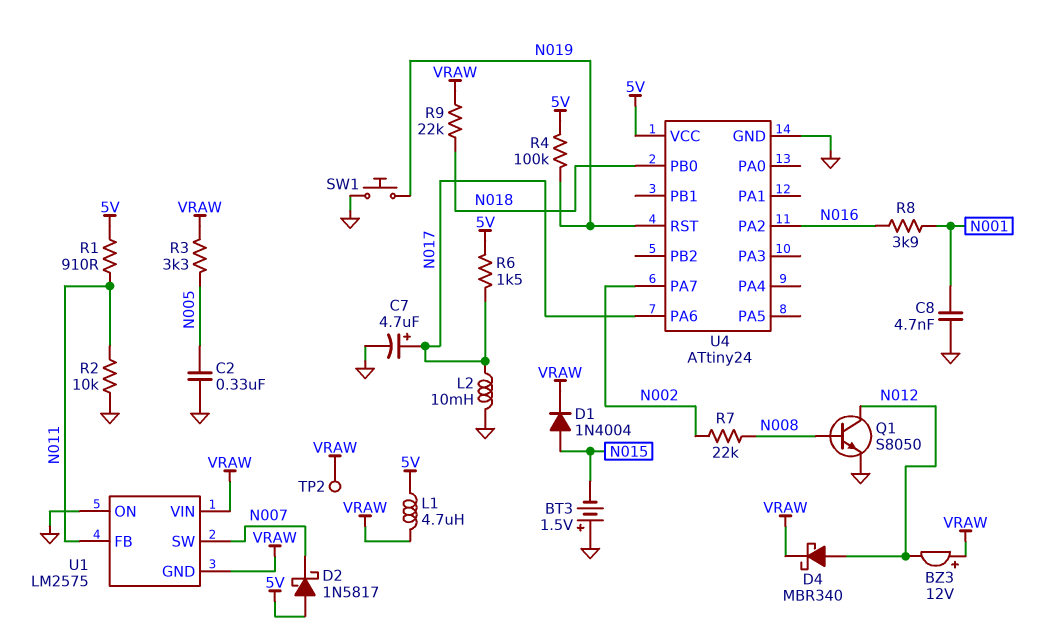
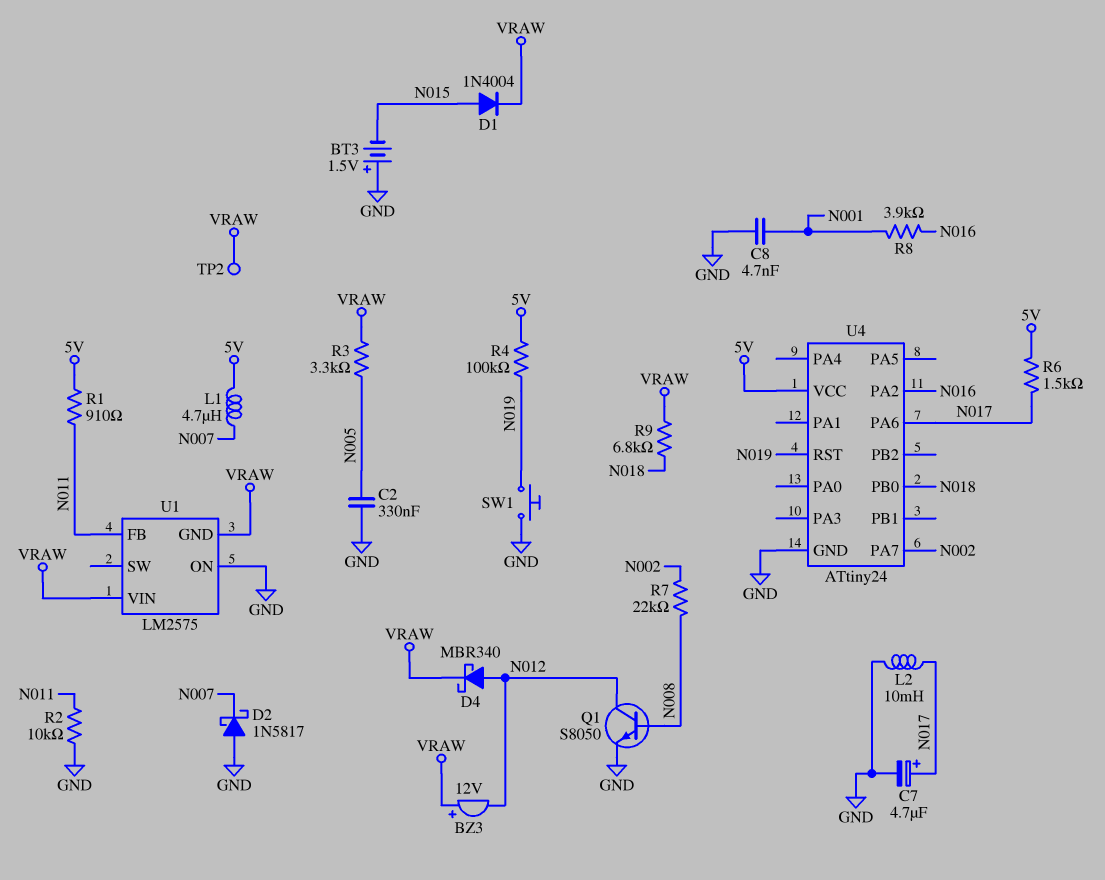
D2: schottky 1N5817 (A 5V, K N007) -> schottky 1N5817 (A GND, K N007)
L1: 4.7uH (5V, VRAW) -> 4.7uH (5V, N007)
R9: 22k (N018, VRAW) -> 6.8k (N018, VRAW)
U1 pin SW: N007 -> none

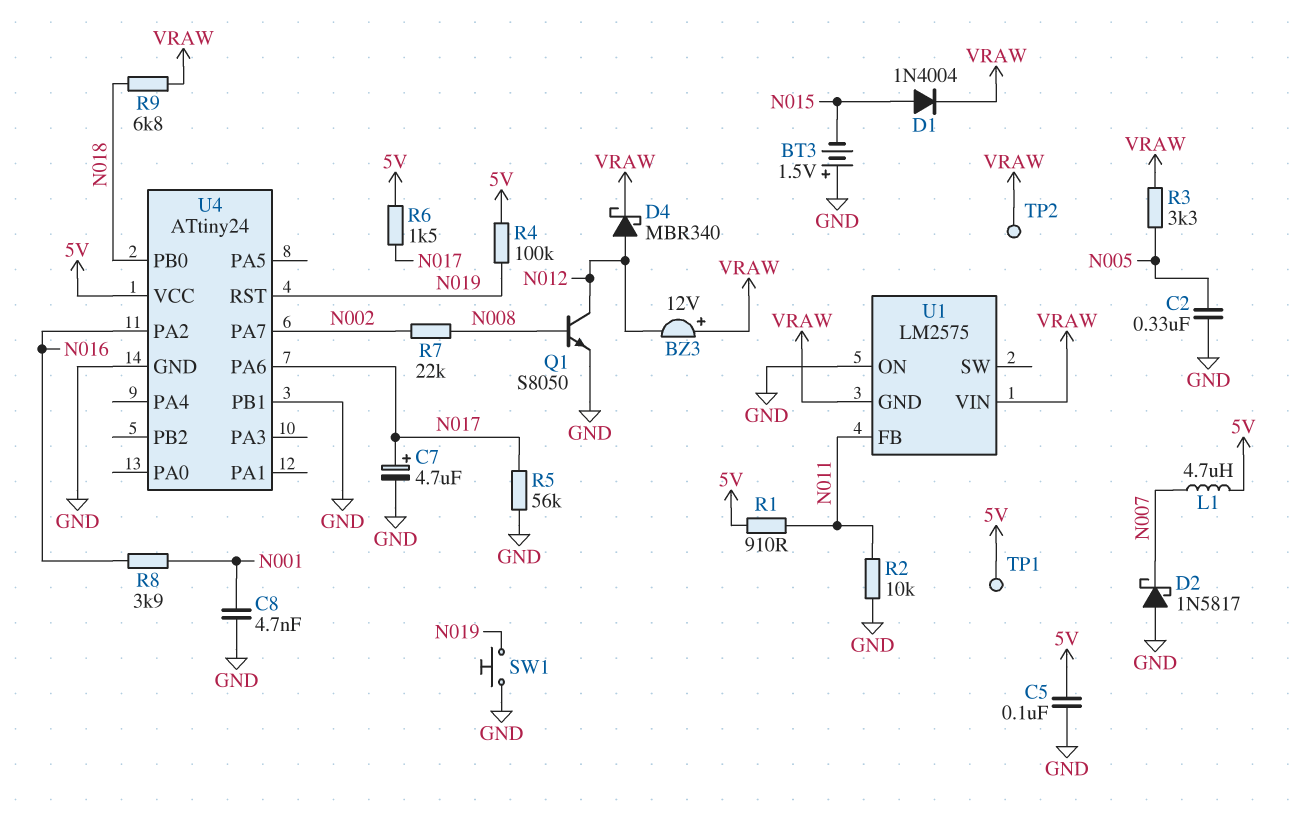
C5: none -> 100nF (5V, GND)
L2: 10mH (GND, N017) -> none
R5: none -> 56k (GND, N017)
TP1: none -> test point (5V)
U4 pin PB1: none -> GND

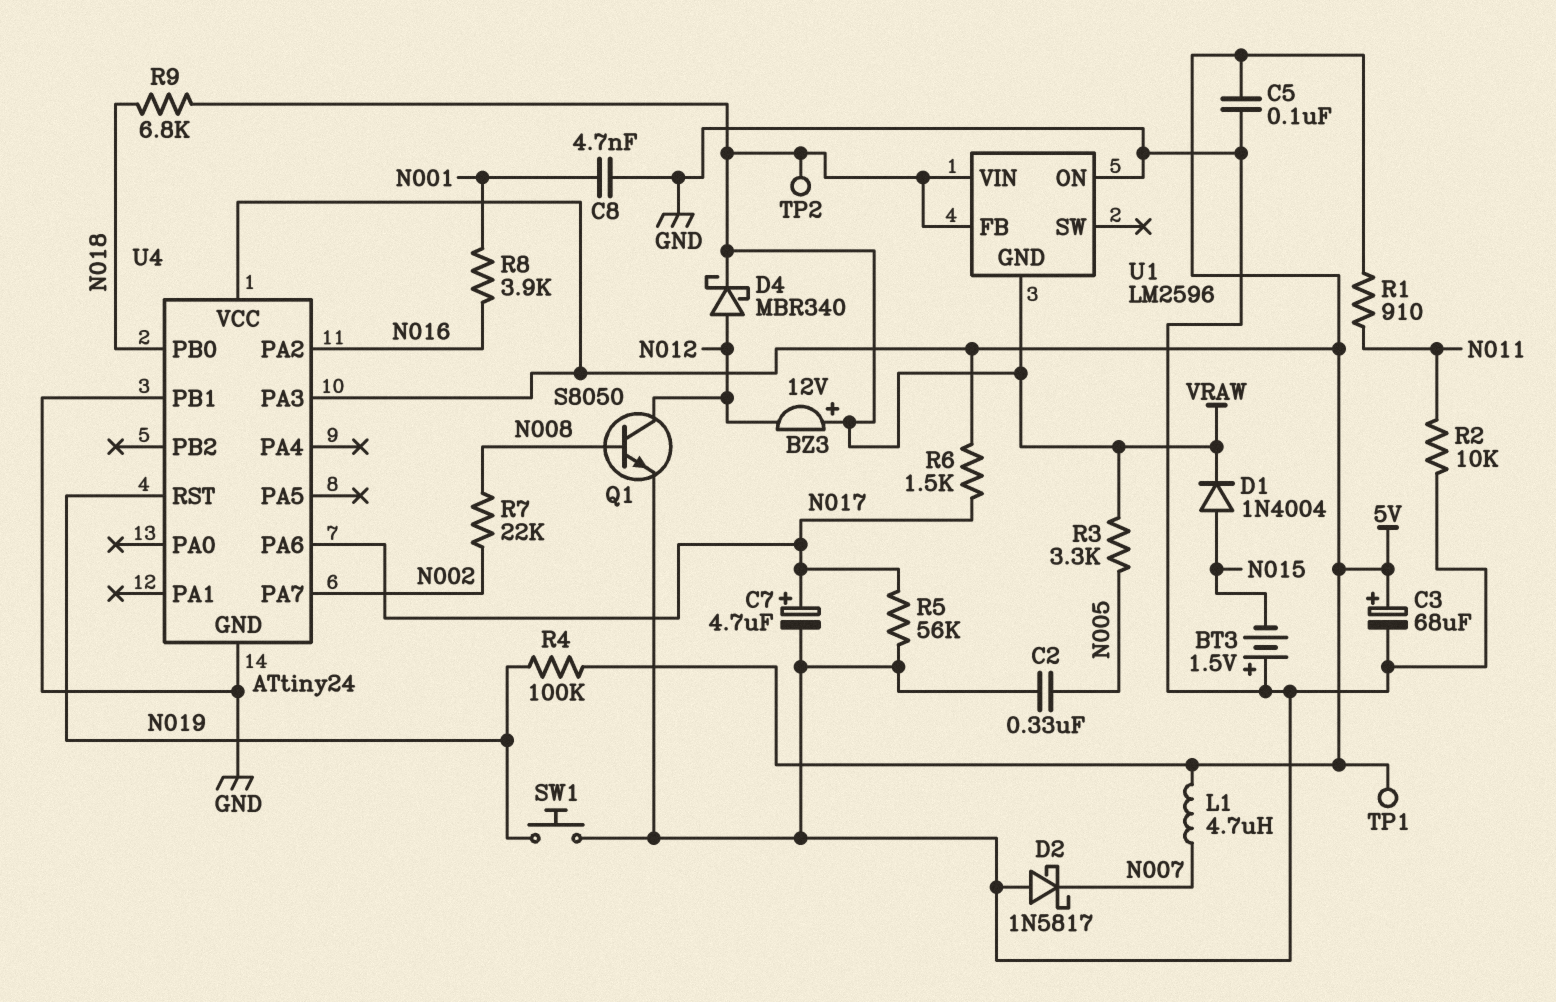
C3: none -> 68uF (plus 5V, minus GND)
U1: LM2575 -> LM2596
U1 pin FB: N011 -> VRAW
U4 pin PA3: none -> 5V

